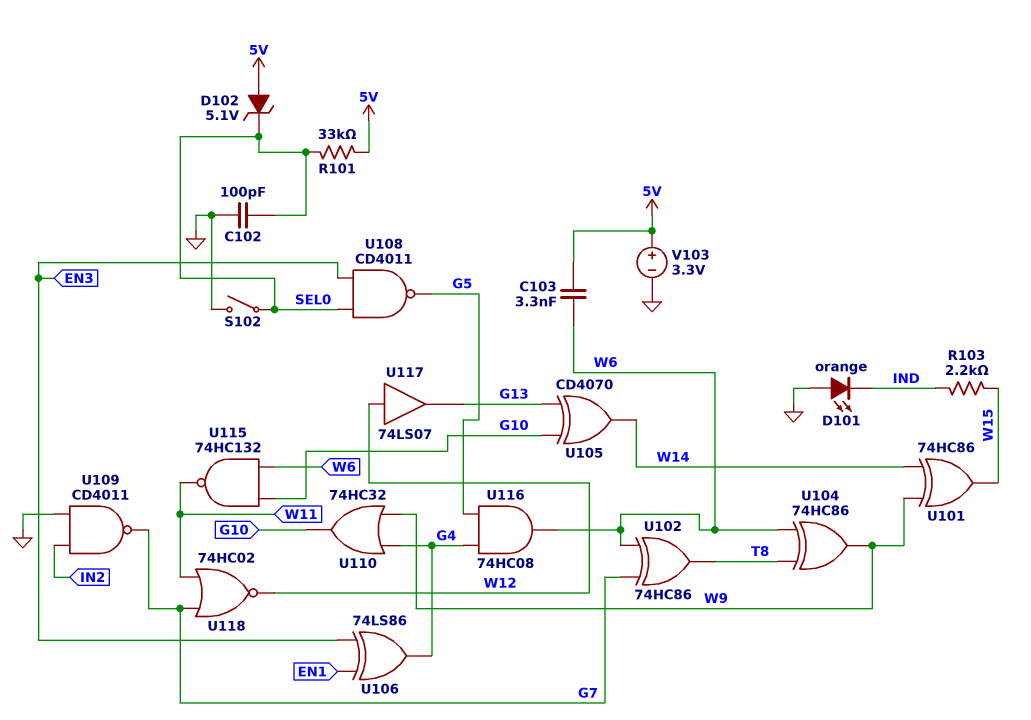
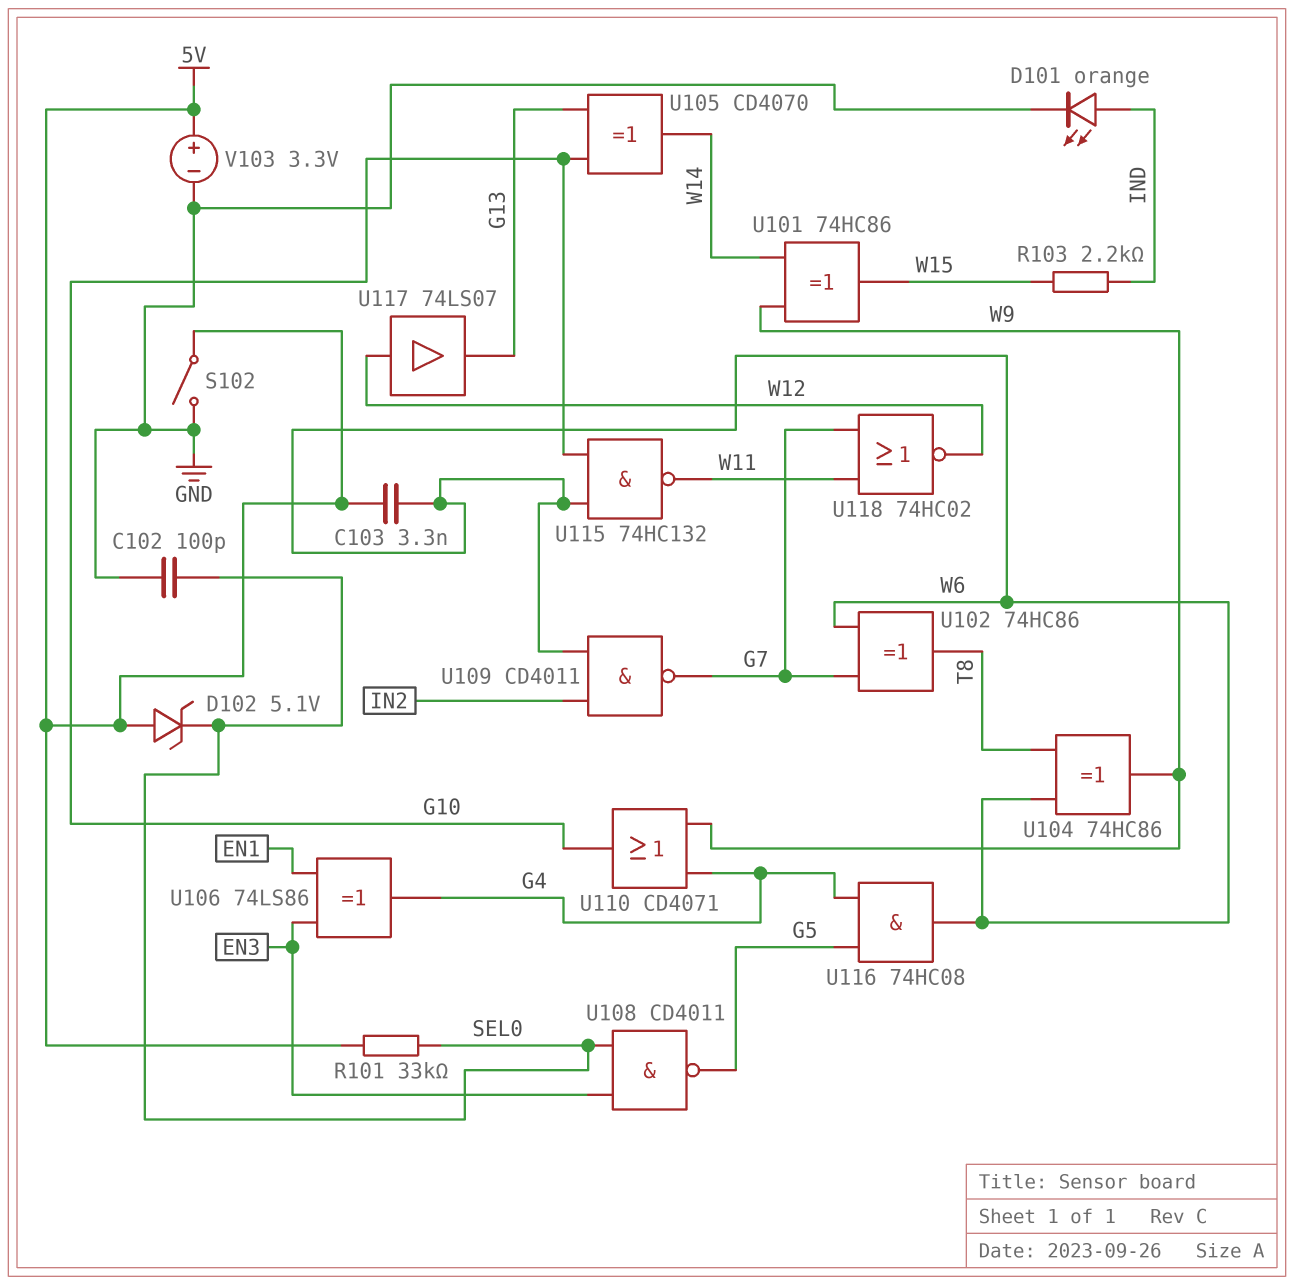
D101: LED orange (A GND, K IND) -> LED orange (A IND, K GND)
S102: switch (GND, SEL0) -> switch (5V, GND)
U109: NAND CD4011 (in GND, in IN2, out G7) -> NAND CD4011 (in IN2, in W6, out G7)
U110: OR 74HC32 (in G4, in W9, out G10) -> OR CD4071 (in G4, in W9, out G10)

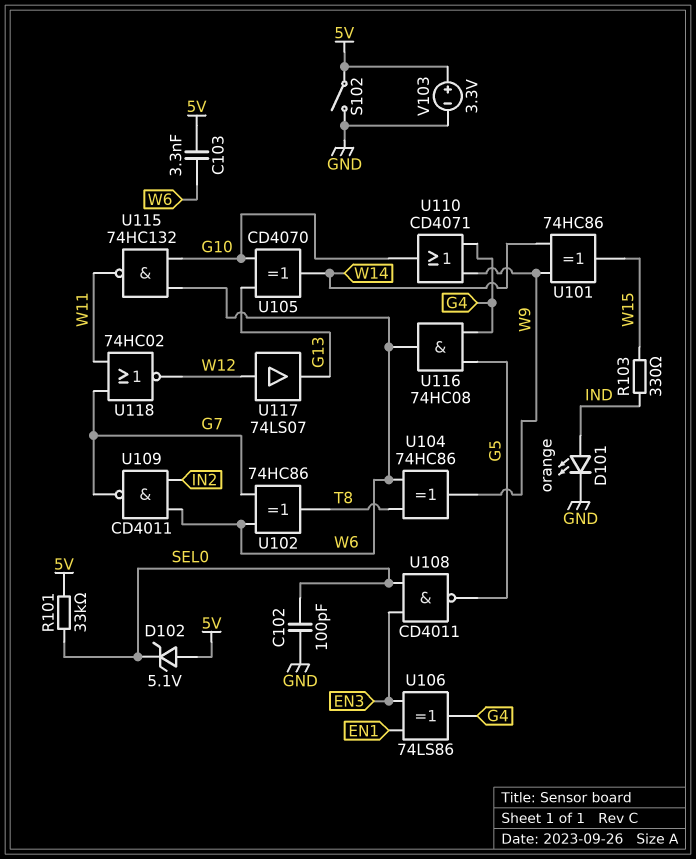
R103: 2.2k (IND, W15) -> 330 (IND, W15)

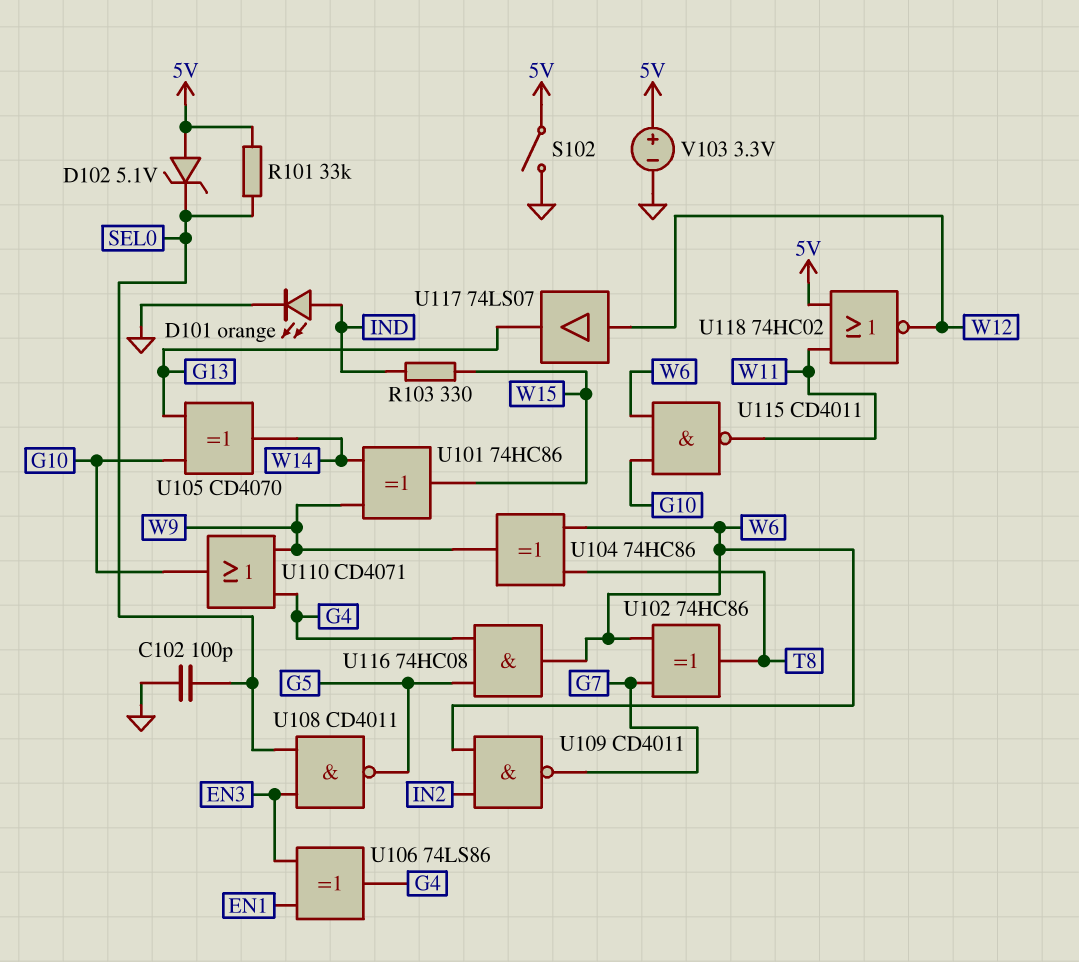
C103: 3.3nF (5V, W6) -> none
U115: NAND 74HC132 (in G10, in W6, out W11) -> NAND CD4011 (in G10, in W6, out W11)
U118: NOR 74HC02 (in G7, in W11, out W12) -> NOR 74HC02 (in 5V, in W11, out W12)

